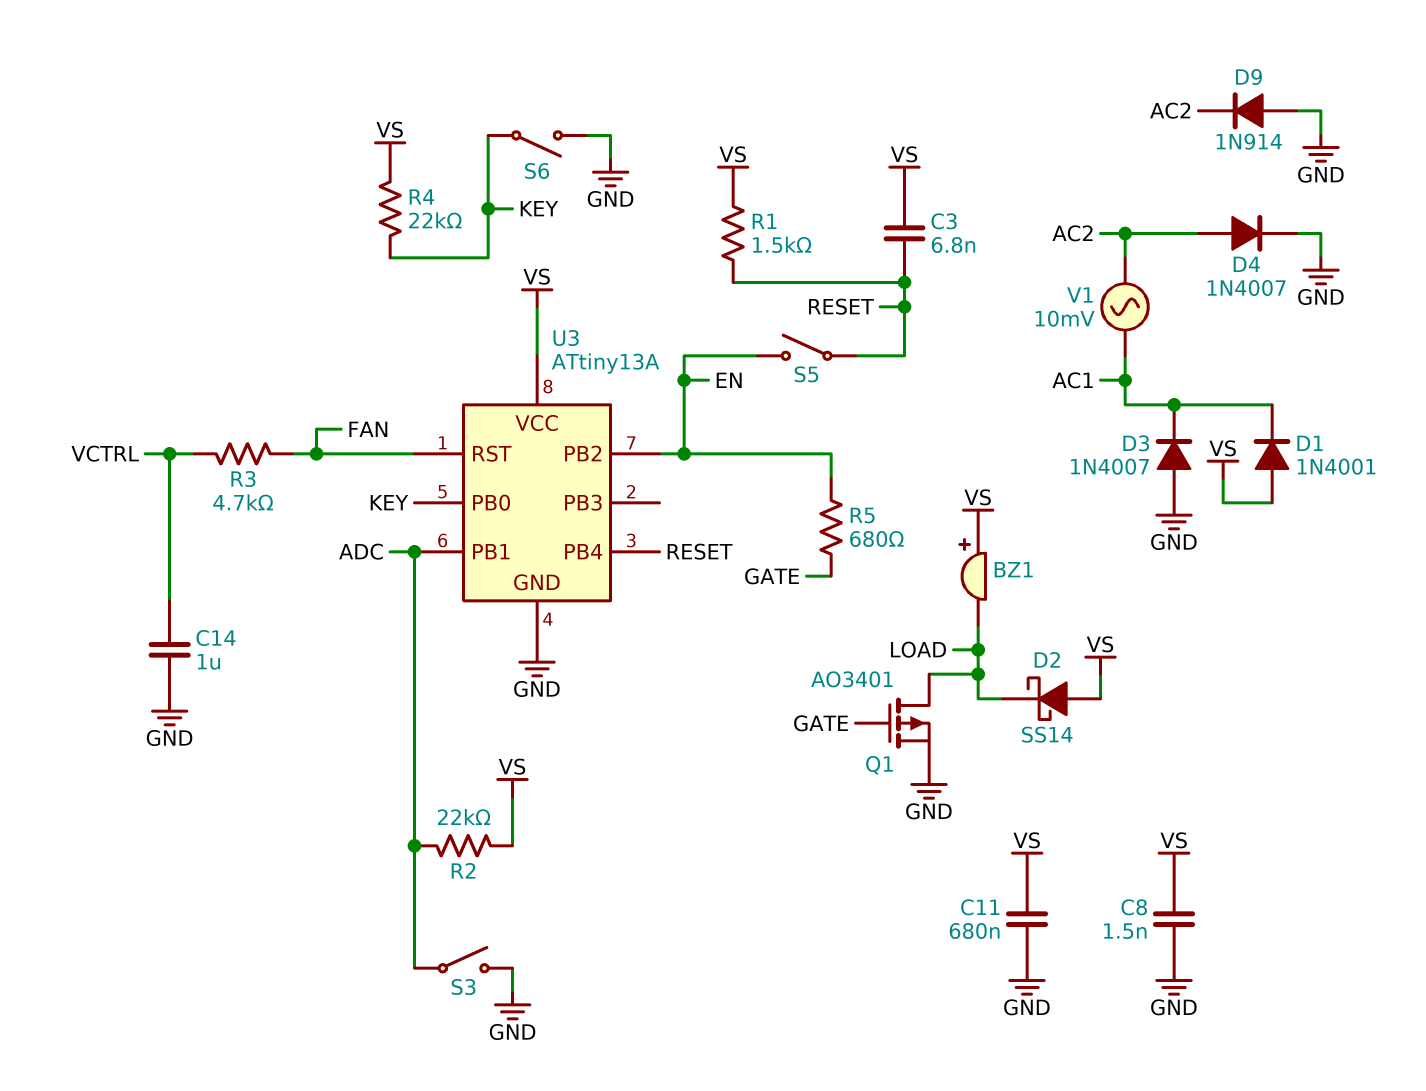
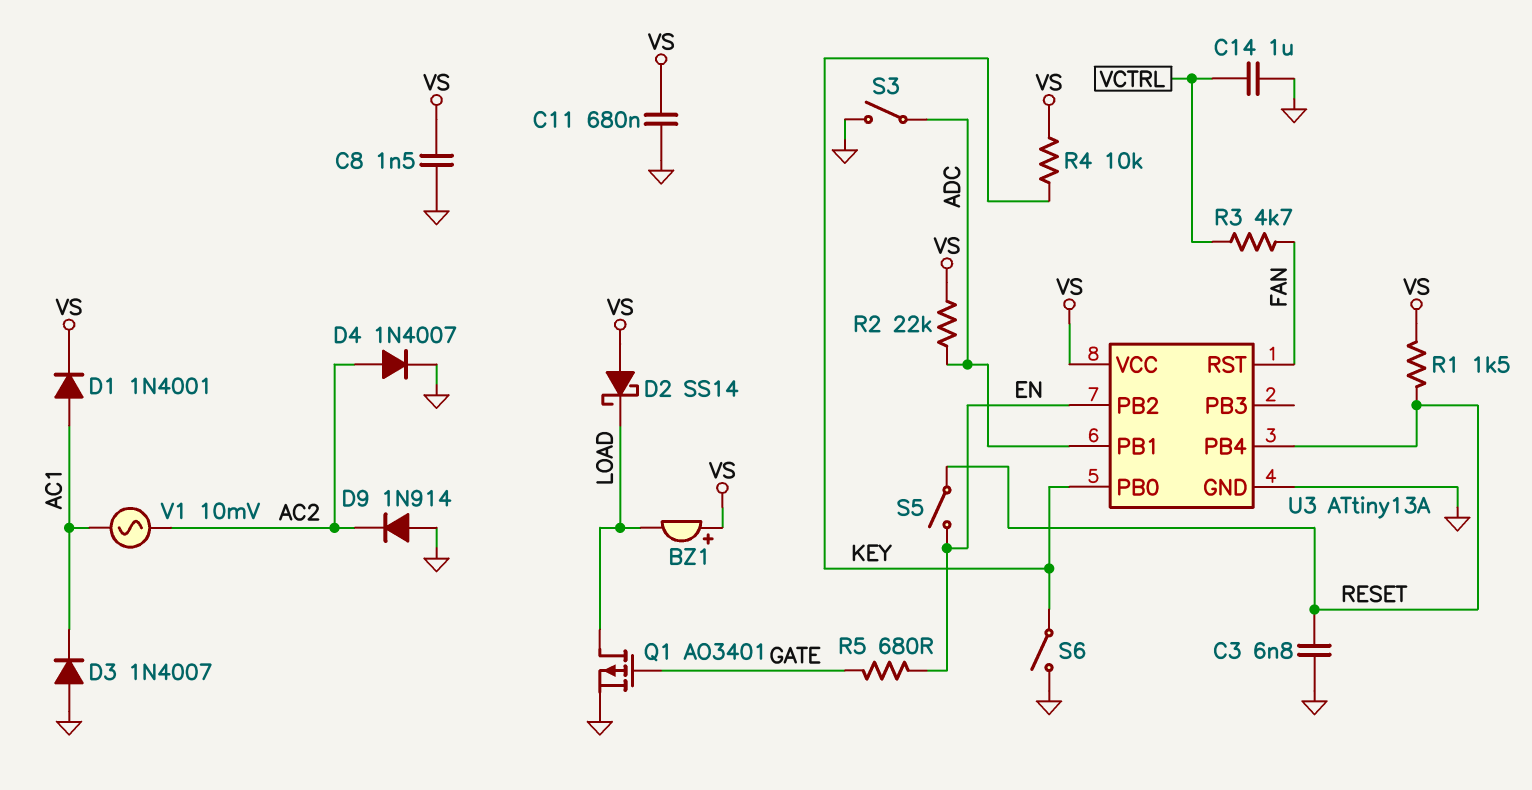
C3: 6.8nF (RESET, VS) -> 6.8nF (GND, RESET)
D1: diode 1N4001 (A VS, K AC1) -> diode 1N4001 (A AC1, K VS)
R4: 22k (KEY, VS) -> 10k (KEY, VS)

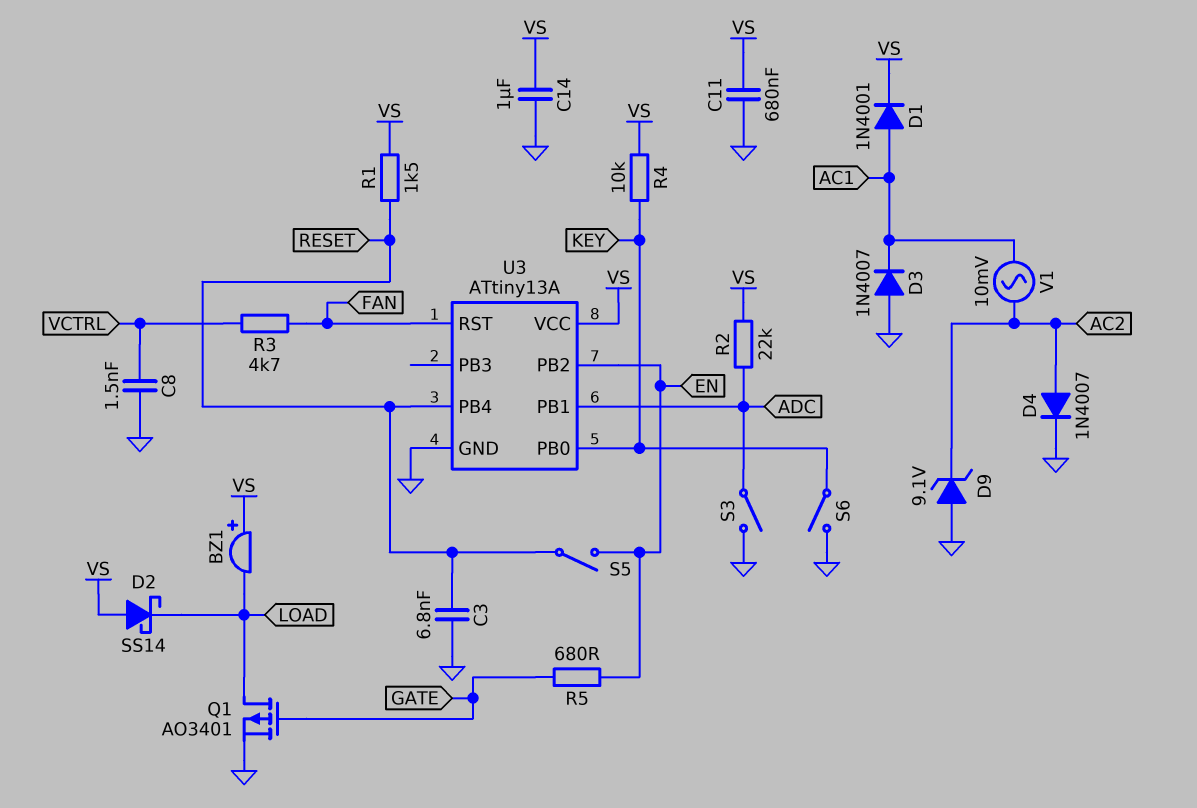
C8: 1.5nF (GND, VS) -> 1.5nF (GND, VCTRL)
C14: 1uF (GND, VCTRL) -> 1uF (GND, VS)
D9: diode 1N914 (A GND, K AC2) -> zener 9.1V (A GND, K AC2)

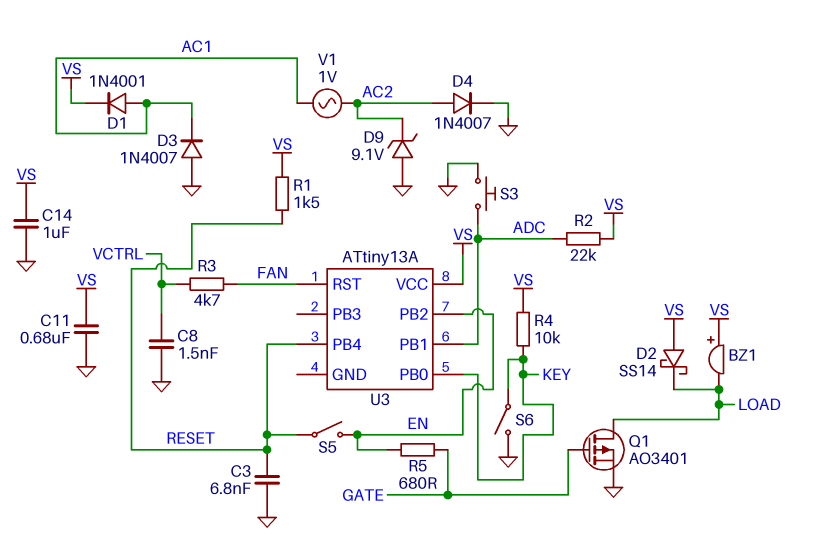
S3: switch (ADC, GND) -> button (ADC, GND)
U3 pin GND: GND -> none
V1: AC 10mV (AC1, AC2) -> AC 1V (AC1, AC2)

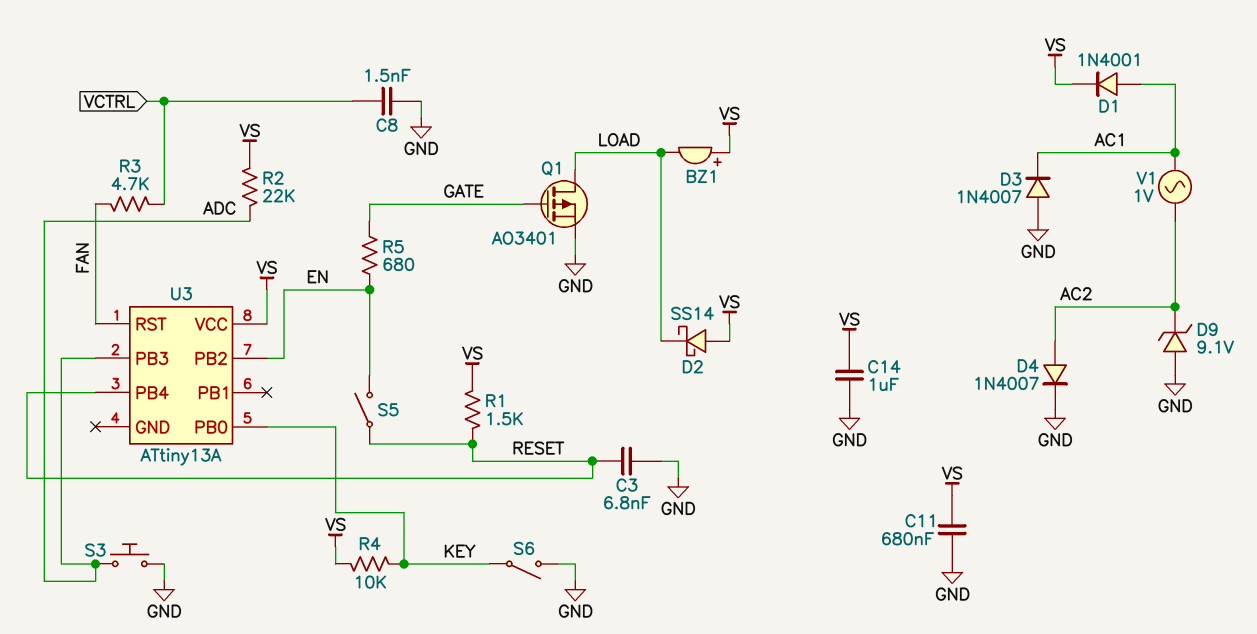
U3 pin PB1: ADC -> none
U3 pin PB3: none -> ADC

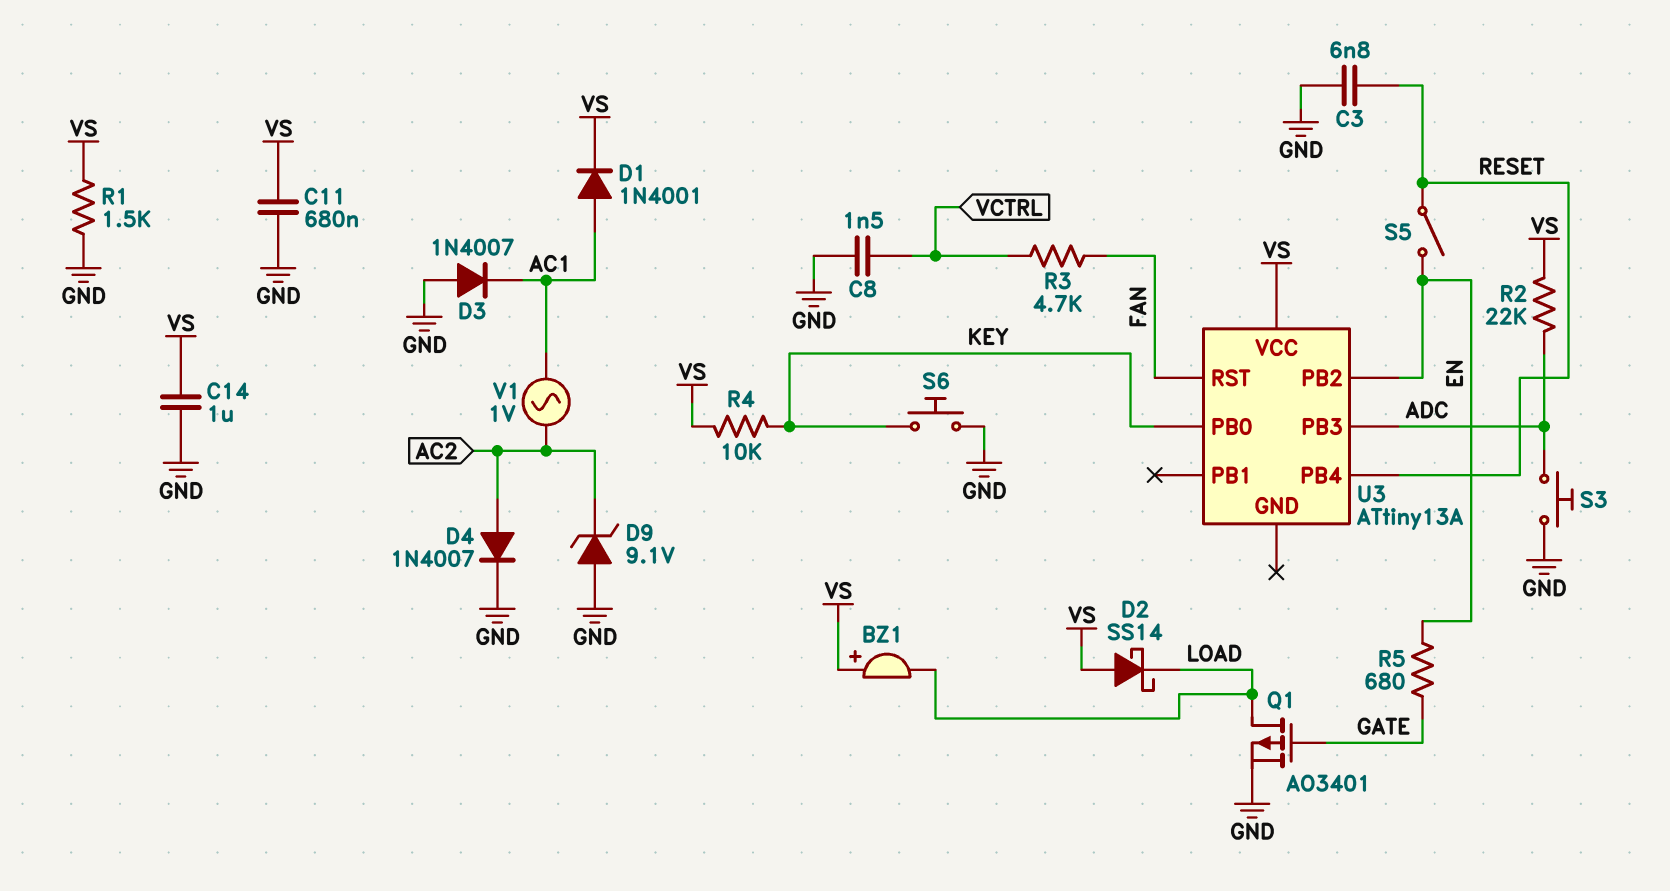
R1: 1.5k (RESET, VS) -> 1.5k (GND, VS)
S6: switch (GND, KEY) -> button (GND, KEY)

